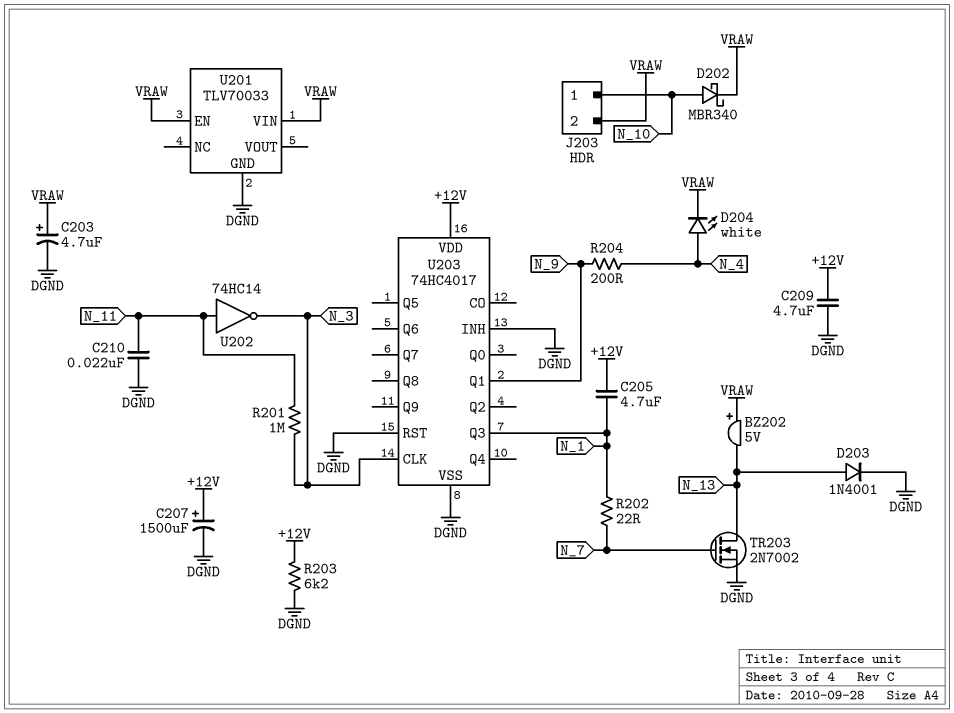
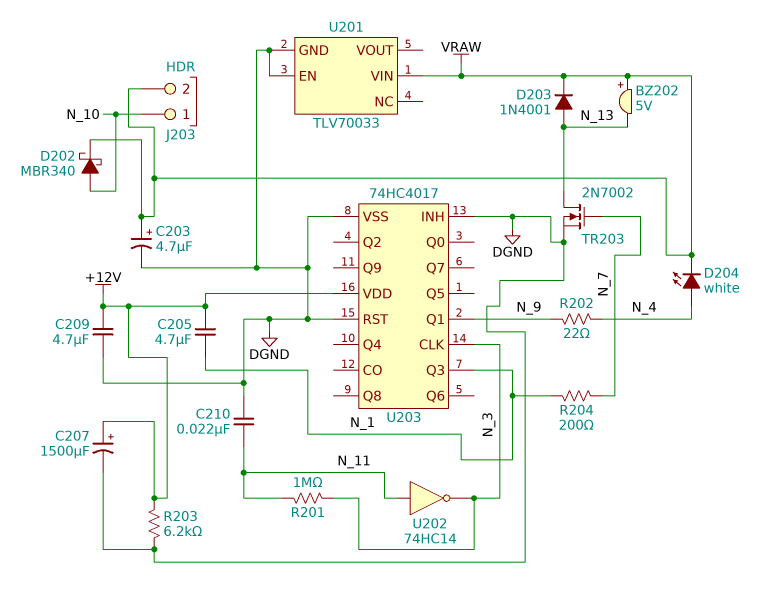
D203: diode 1N4001 (A N_13, K DGND) -> diode 1N4001 (A N_13, K VRAW)
R202: 22 (N_1, N_7) -> 22 (N_4, N_9)
R204: 200 (N_4, N_9) -> 200 (N_1, N_7)
U201 pin EN: VRAW -> DGND

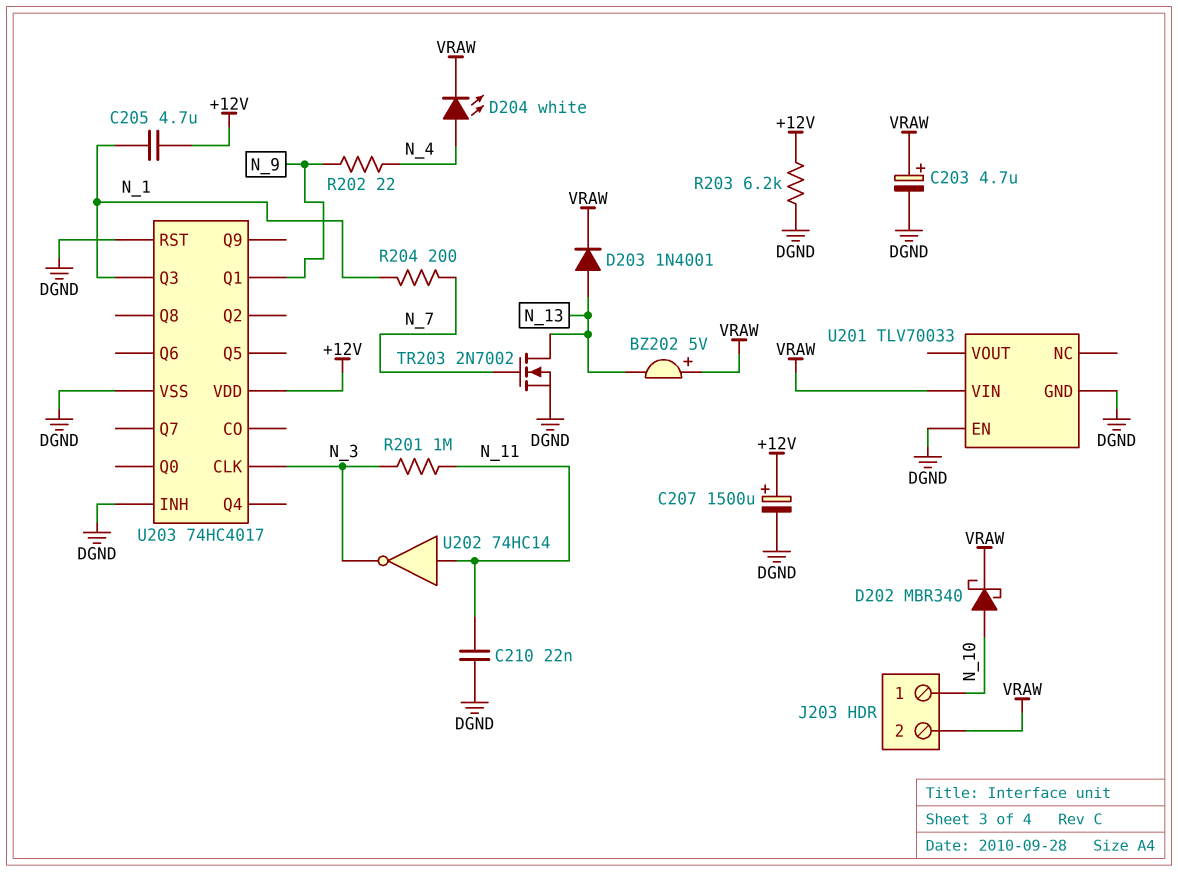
C209: 4.7uF (+12V, DGND) -> none

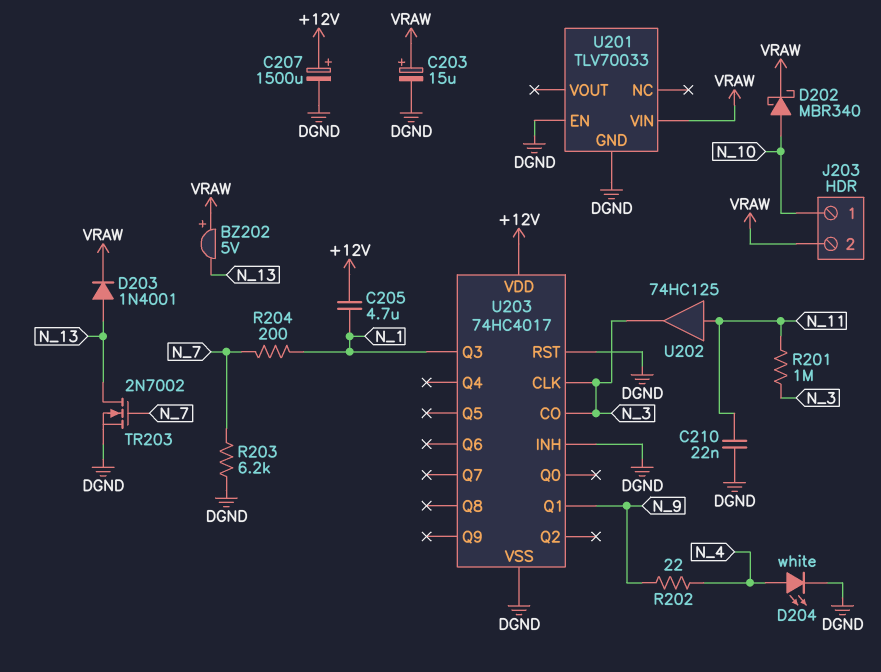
C203: 4.7uF (plus VRAW, minus DGND) -> 15uF (plus VRAW, minus DGND)
D204: LED white (A N_4, K VRAW) -> LED white (A N_4, K DGND)
R203: 6.2k (+12V, DGND) -> 6.2k (DGND, N_7)
U202: NOT 74HC14 (in N_11, out N_3) -> buffer 74HC125 (in N_11, out N_3)
U203 pin CO: none -> N_3

